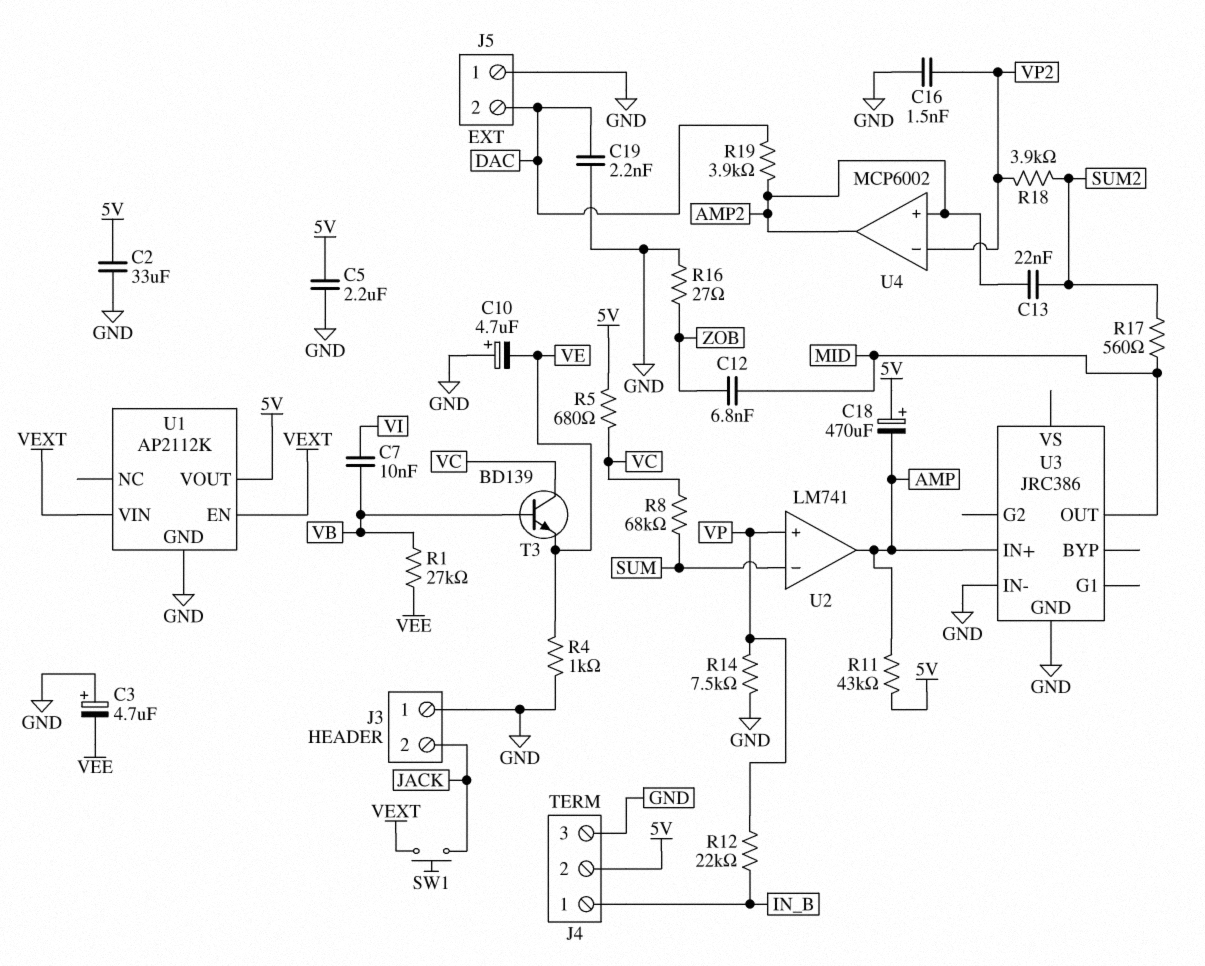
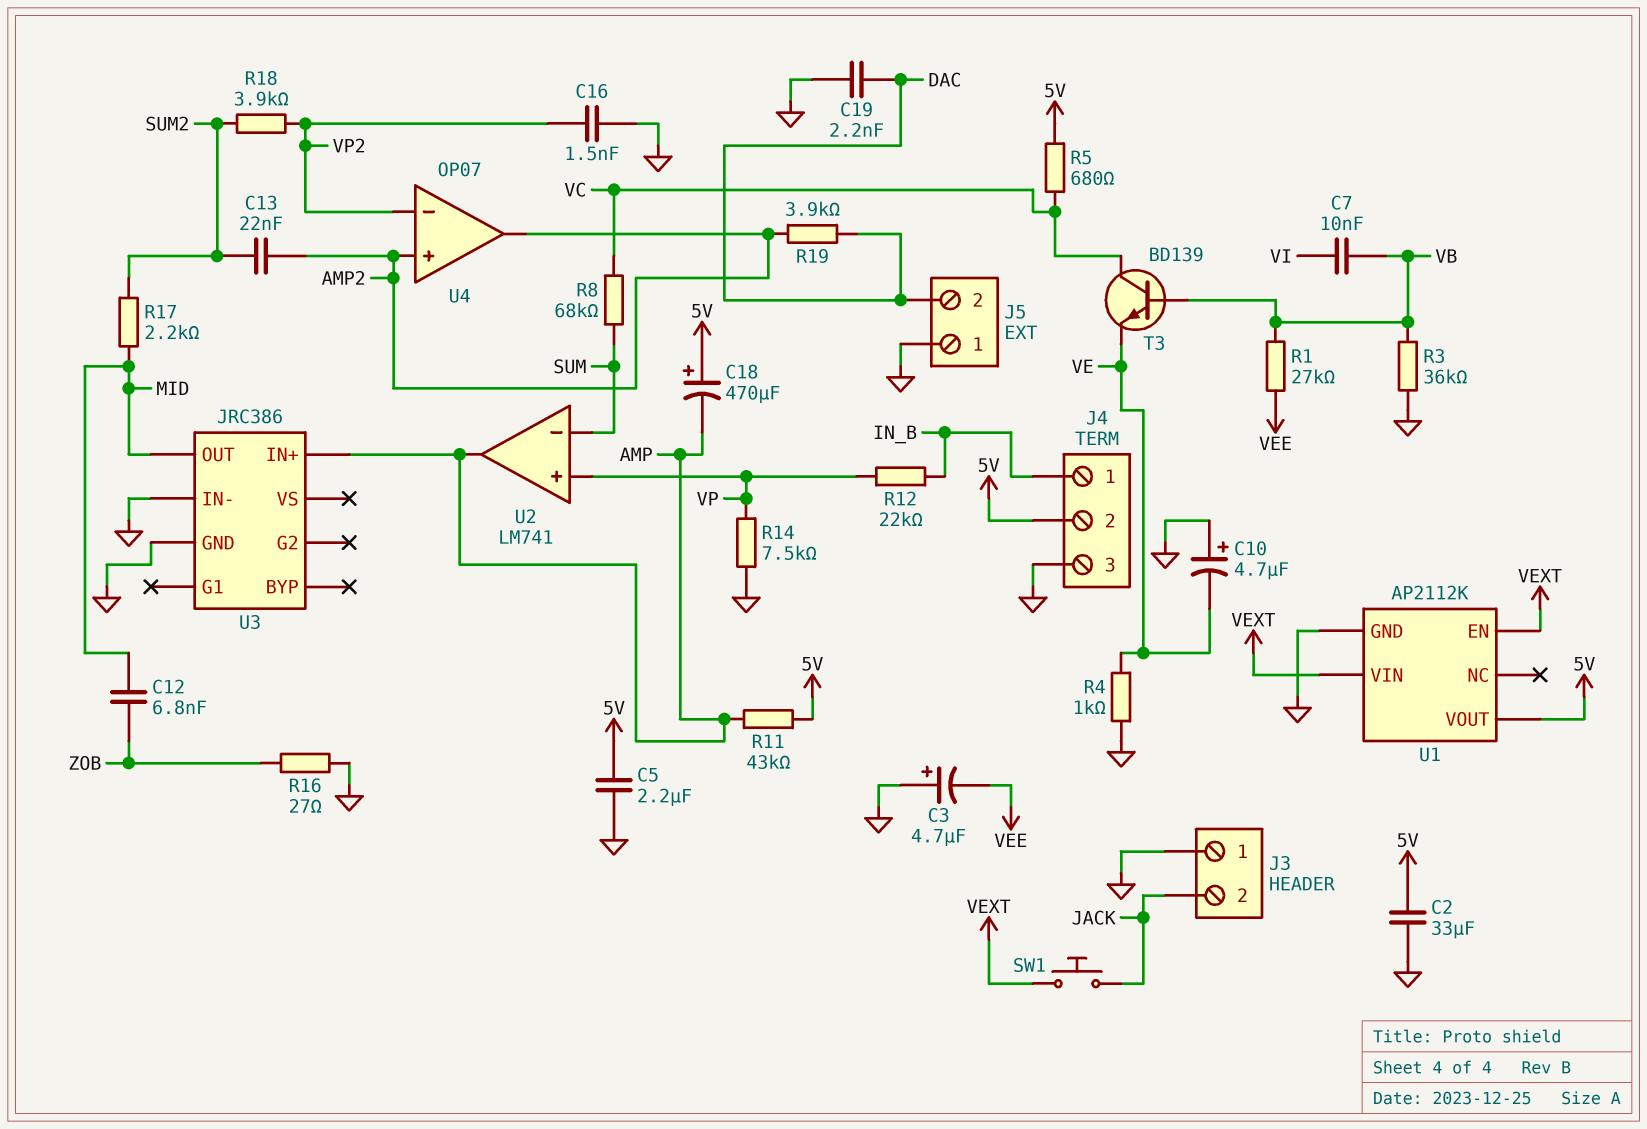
R3: none -> 36k (GND, VB)
R17: 560 (MID, SUM2) -> 2.2k (MID, SUM2)
U4: MCP6002 -> OP07

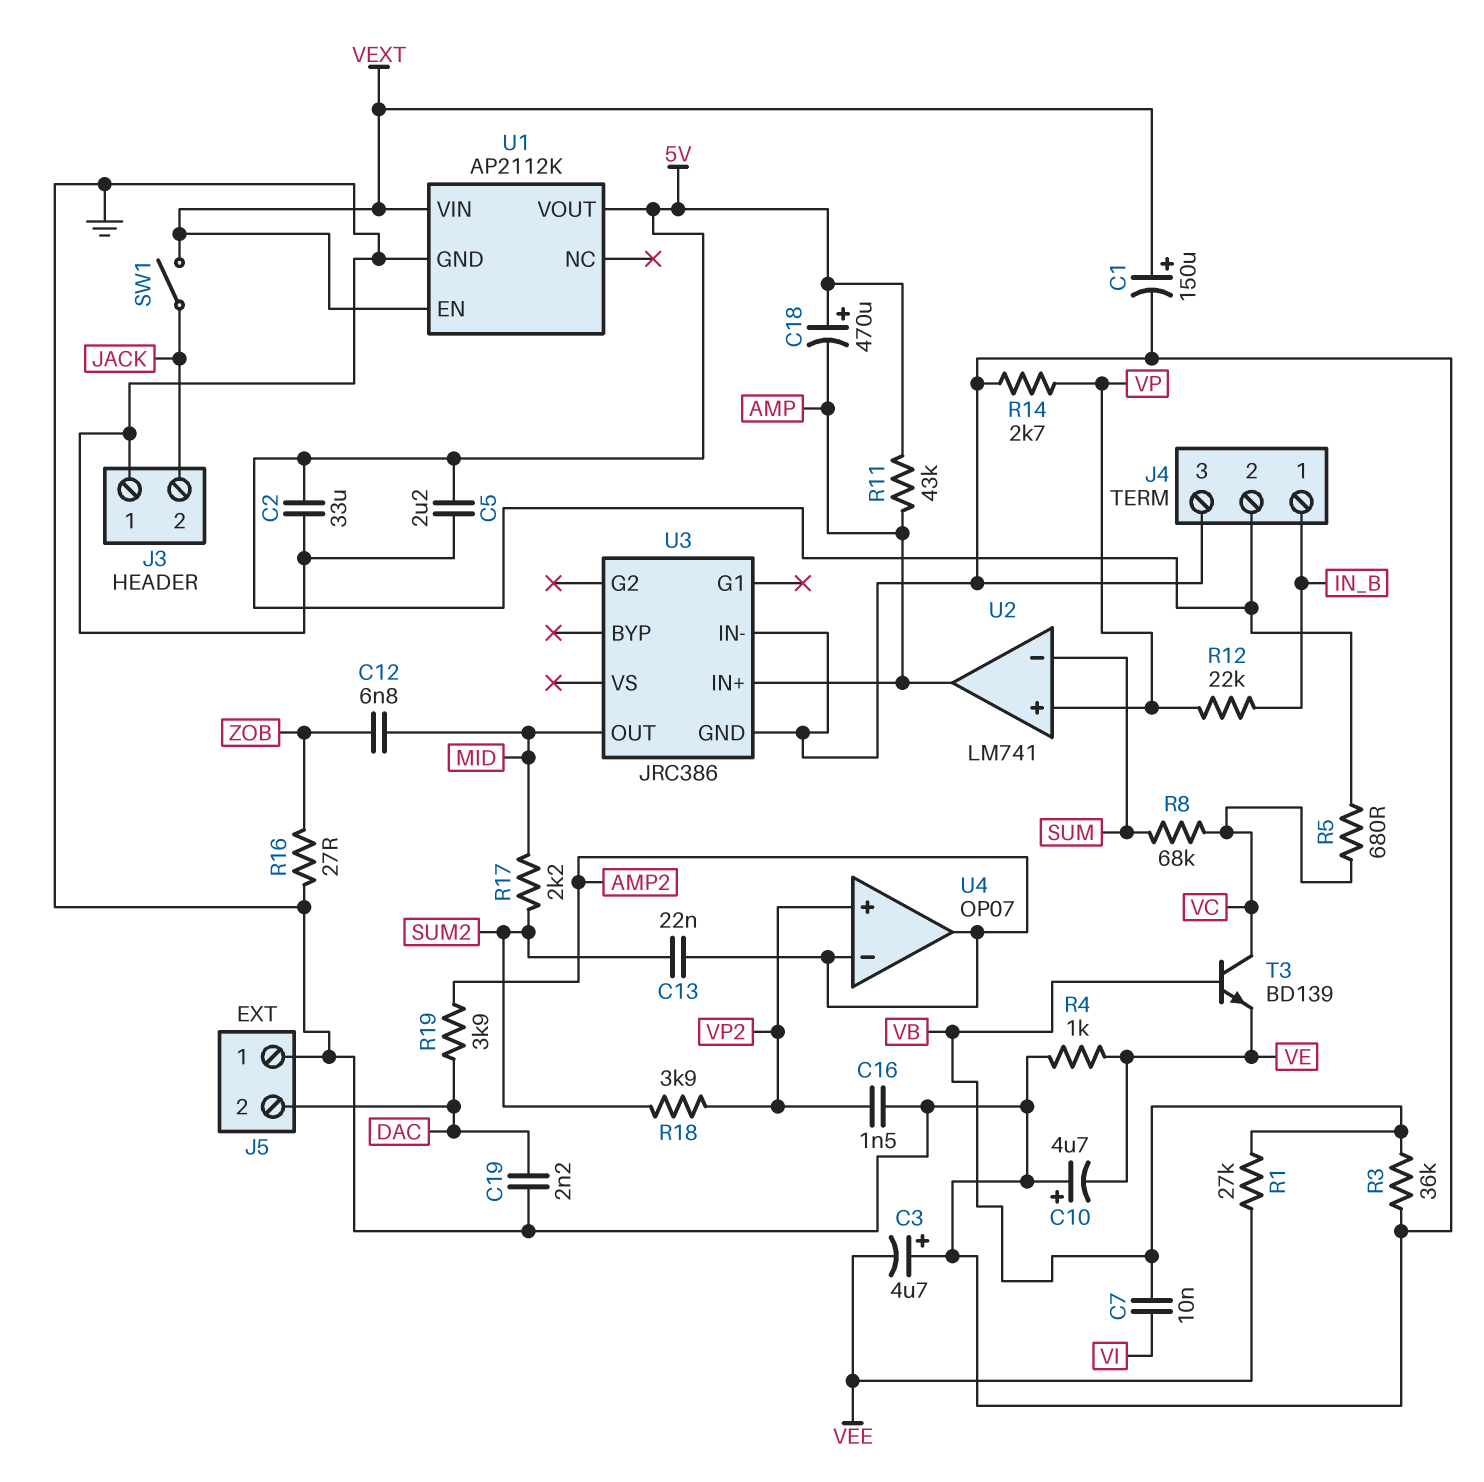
C1: none -> 150uF (plus VEXT, minus GND)
R14: 7.5k (GND, VP) -> 2.7k (GND, VP)
SW1: button (JACK, VEXT) -> switch (JACK, VEXT)
U4 pin in+: AMP2 -> VP2
U4 pin in-: VP2 -> AMP2

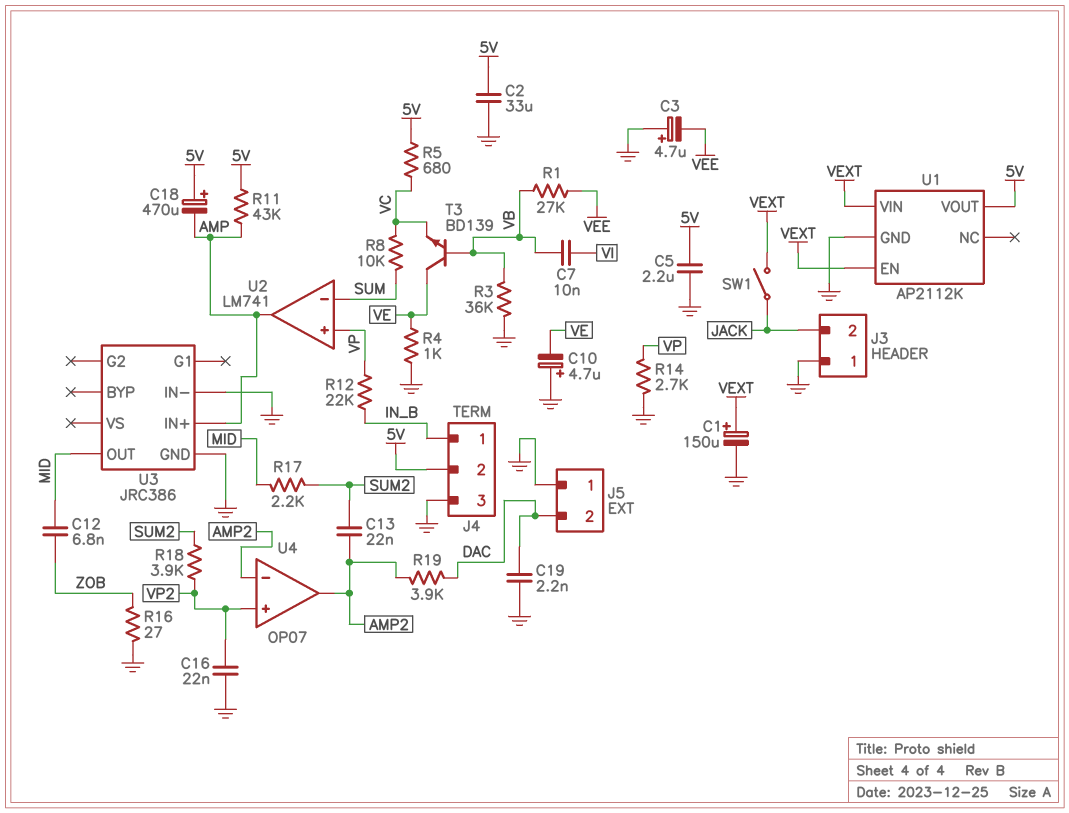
C16: 1.5nF (GND, VP2) -> 22nF (GND, VP2)
R8: 68k (SUM, VC) -> 10k (SUM, VC)
T3: NPN BD139 (B VB, C VC, E VE) -> NPN BD139 (B VB, C VE, E VC)

